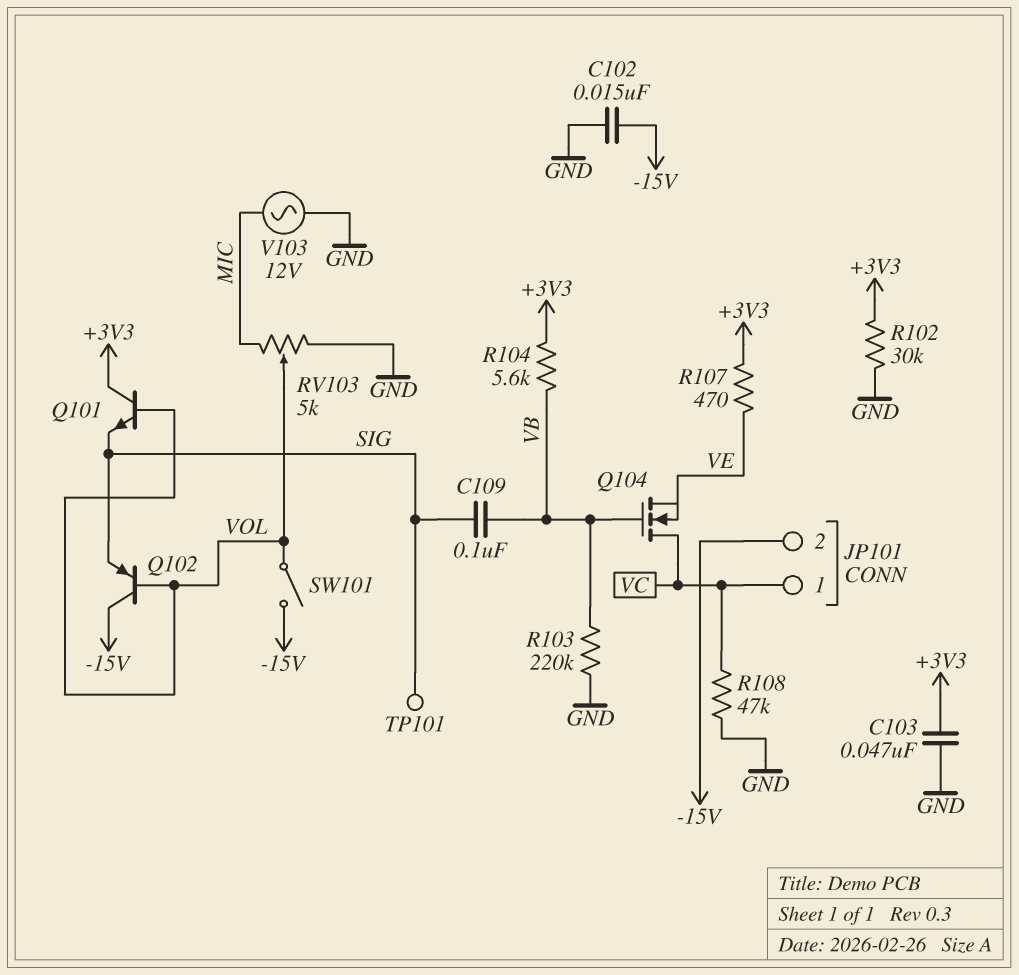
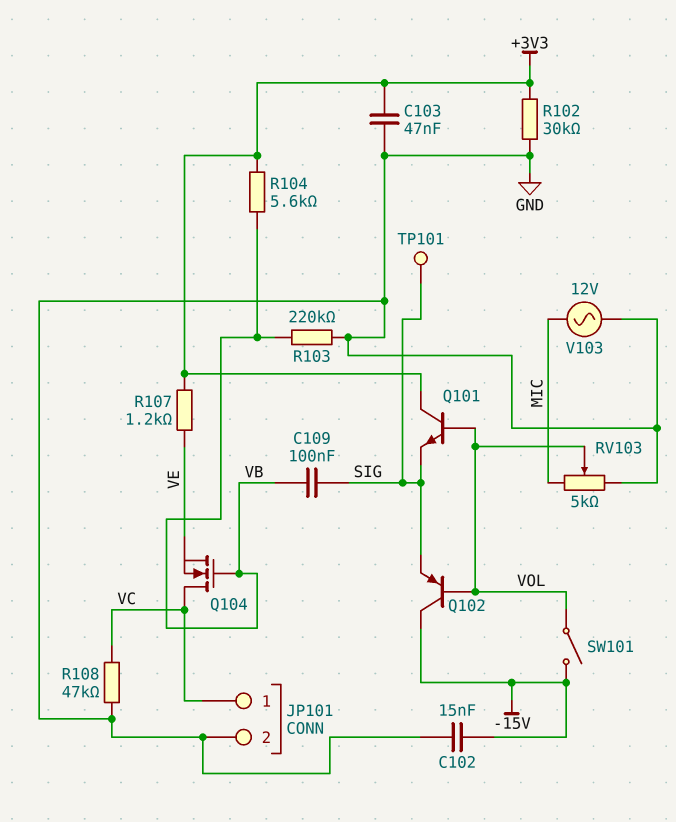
JP101 pin 2: -15V -> GND
R107: 470 (+3V3, VE) -> 1.2k (+3V3, VE)

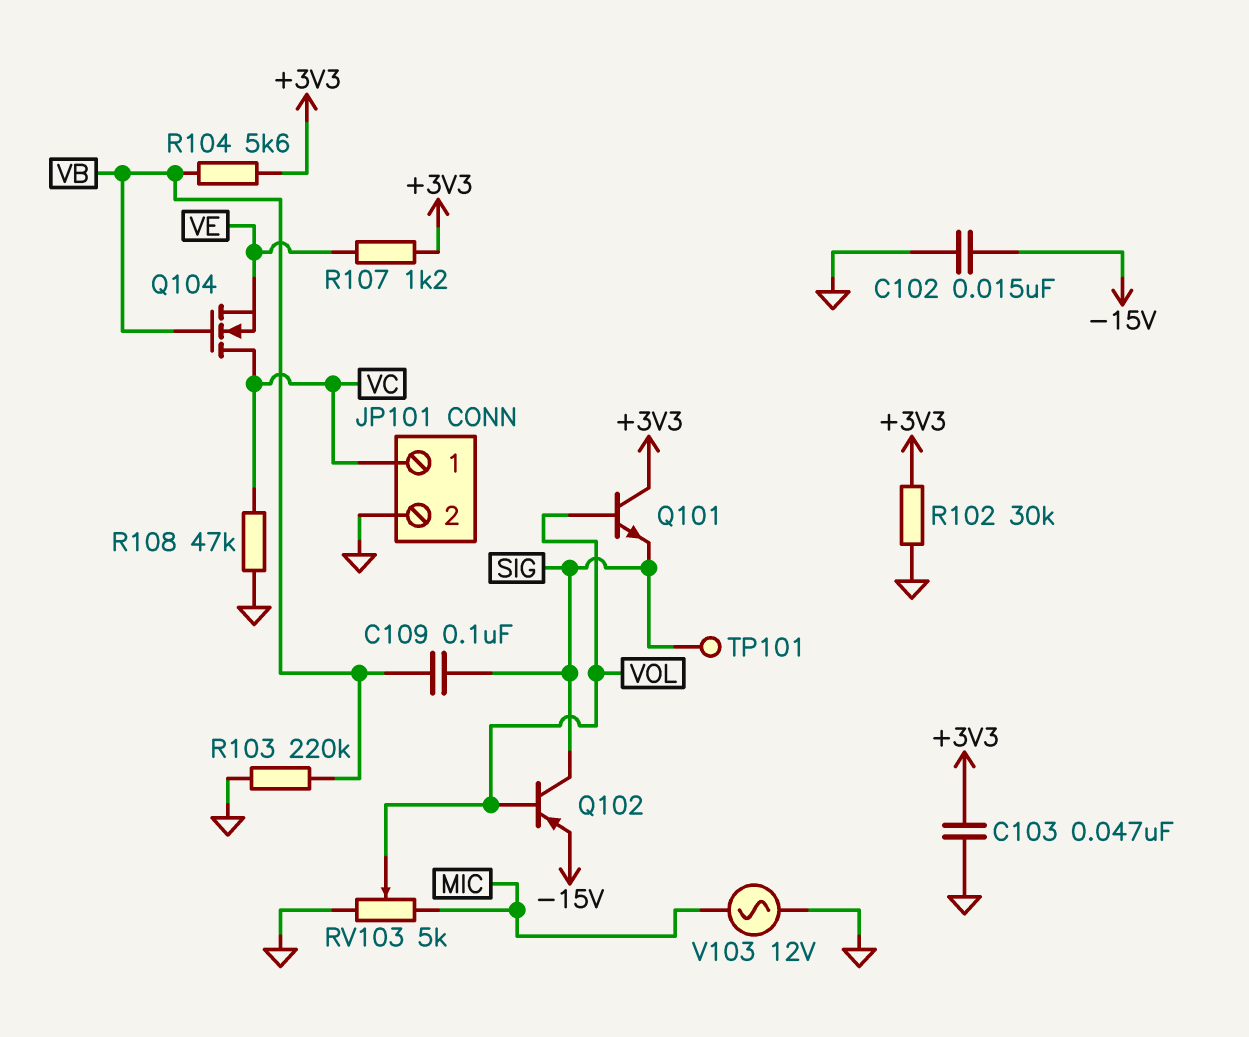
Q102: PNP (B VOL, C -15V, E SIG) -> PNP (B VOL, C SIG, E -15V)
SW101: switch (-15V, VOL) -> none

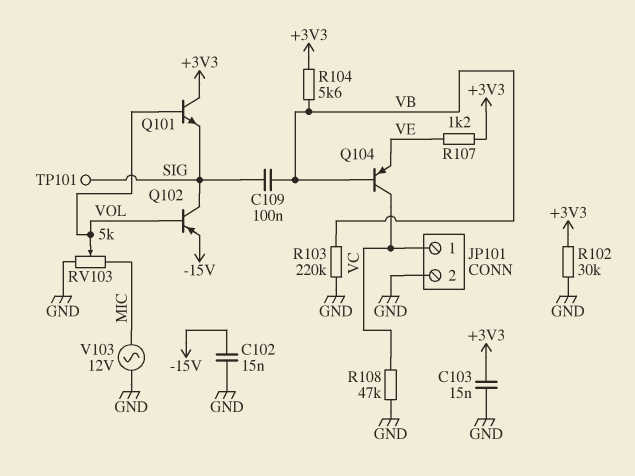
C103: 47nF (+3V3, GND) -> 15nF (+3V3, GND)
Q104: NMOS (G VB, D VC, S VE) -> PNP (B VB, C VC, E VE)

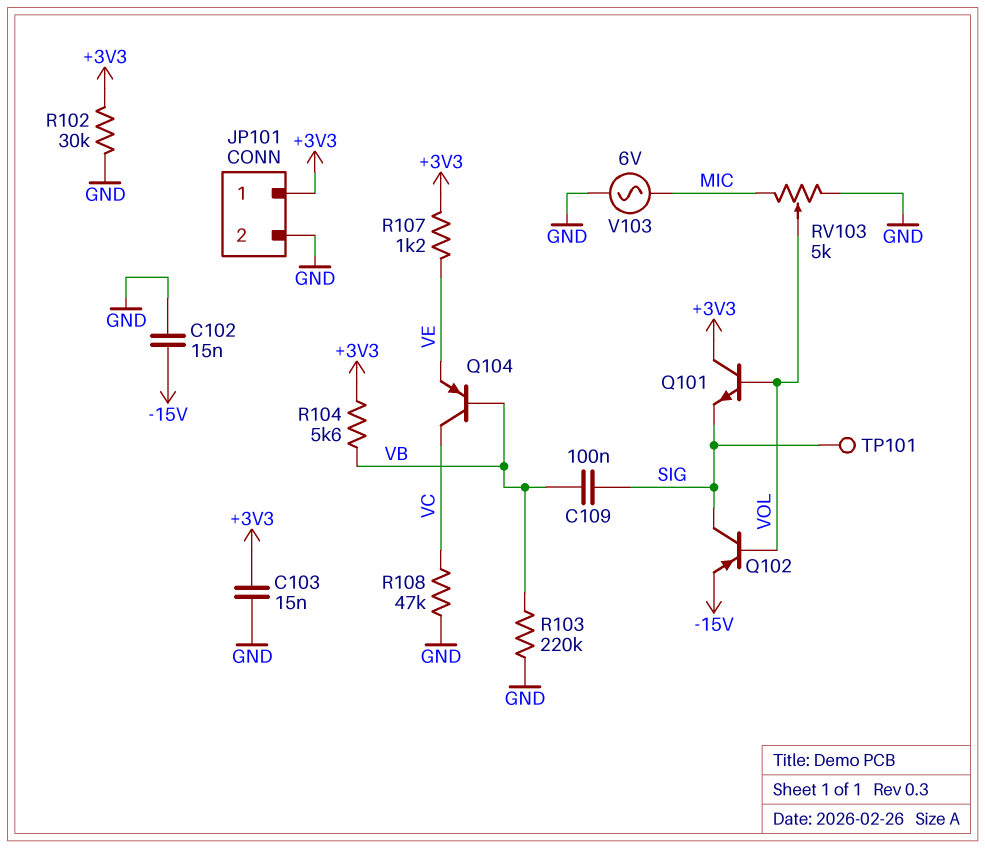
JP101 pin 1: VC -> +3V3
V103: AC 12V (GND, MIC) -> AC 6V (GND, MIC)

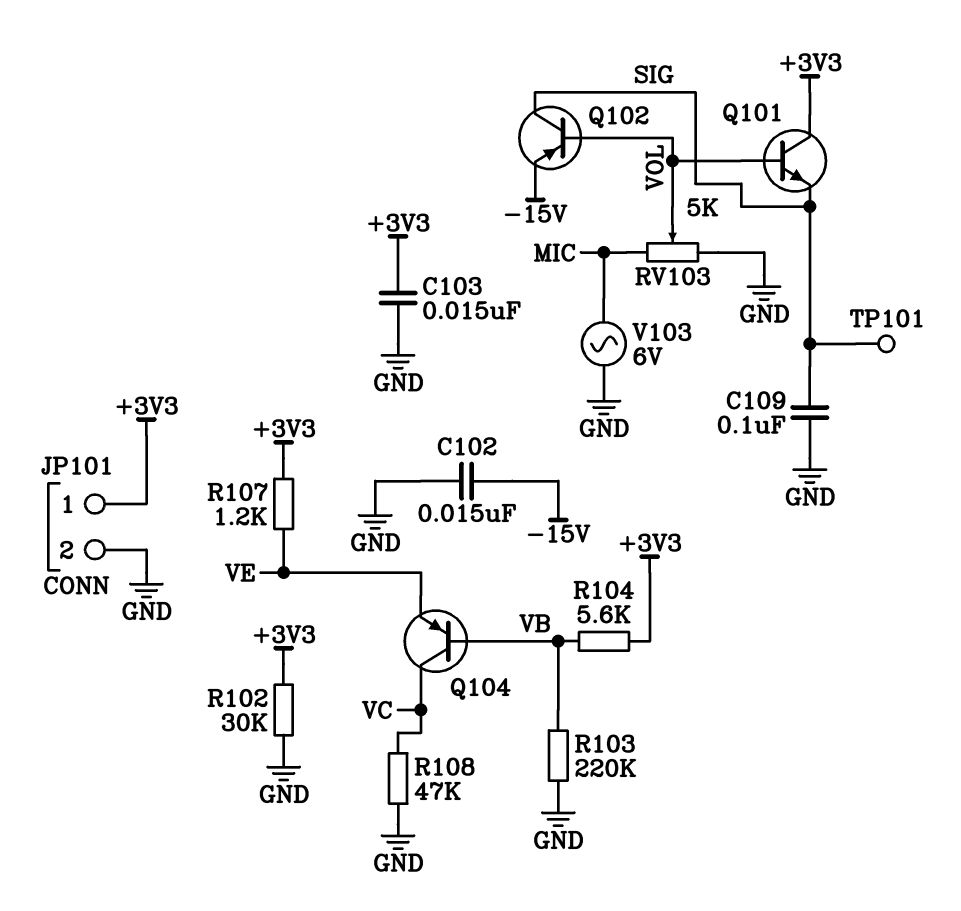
C109: 100nF (SIG, VB) -> 100nF (GND, SIG)

